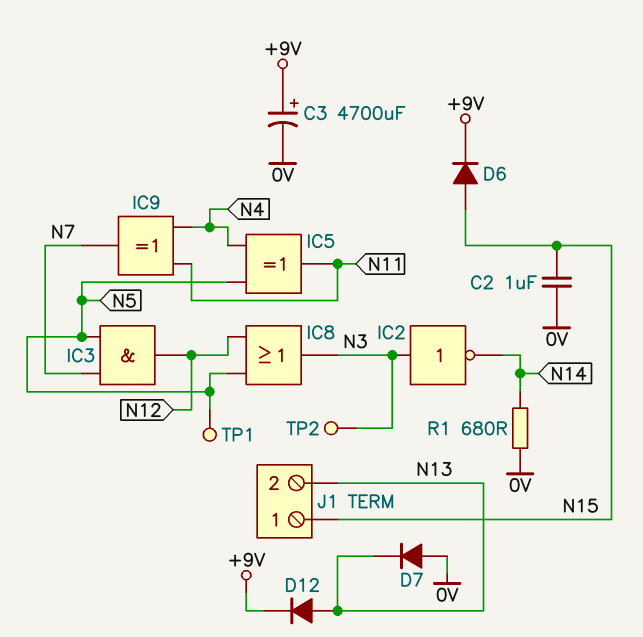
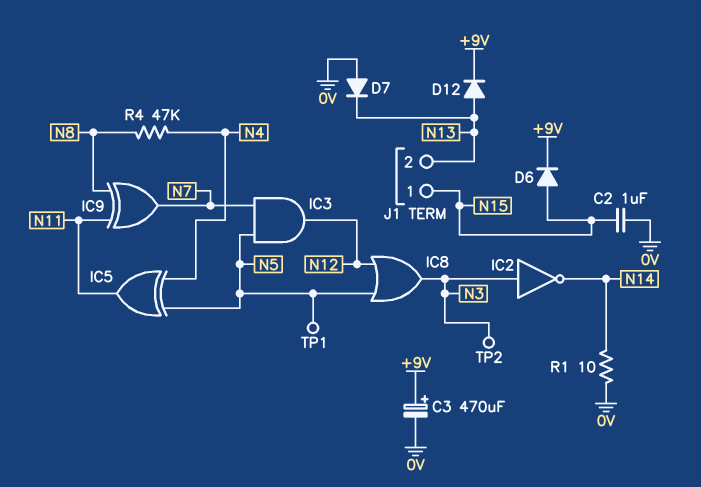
C3: 4700uF (plus +9V, minus 0V) -> 470uF (plus +9V, minus 0V)
IC9: XOR (in N4, in N11, out N7) -> XOR (in N8, in N11, out N7)
R1: 680 (0V, N14) -> 10 (0V, N14)
R4: none -> 47k (N4, N8)

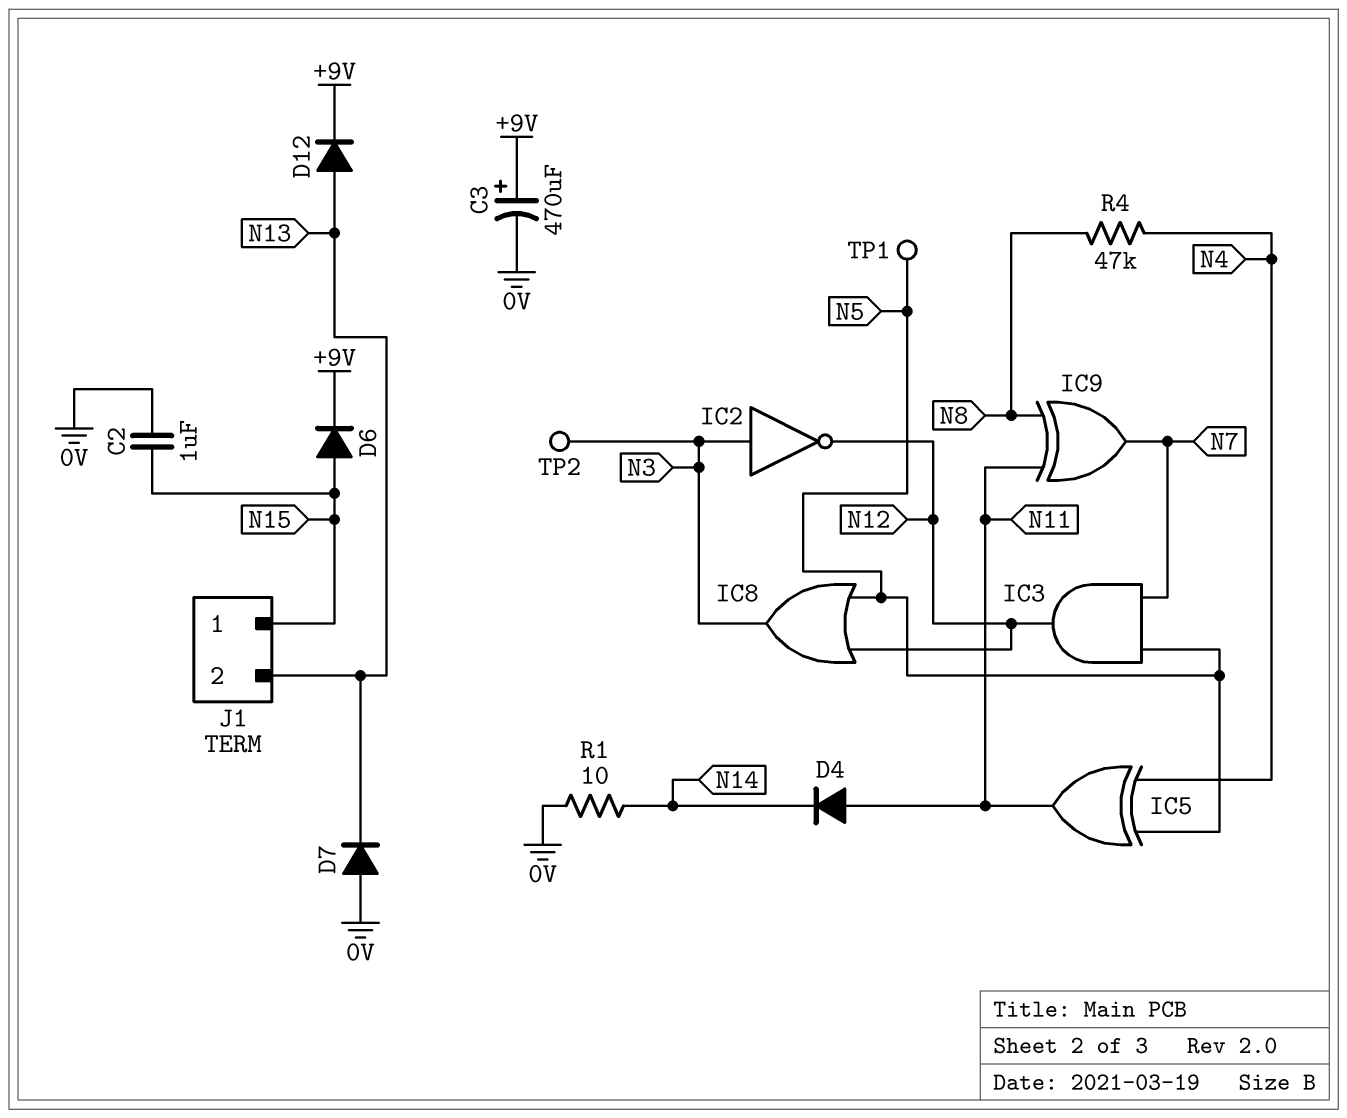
D4: none -> diode (A N11, K N14)
IC2: NOT (in N3, out N14) -> NOT (in N3, out N12)

